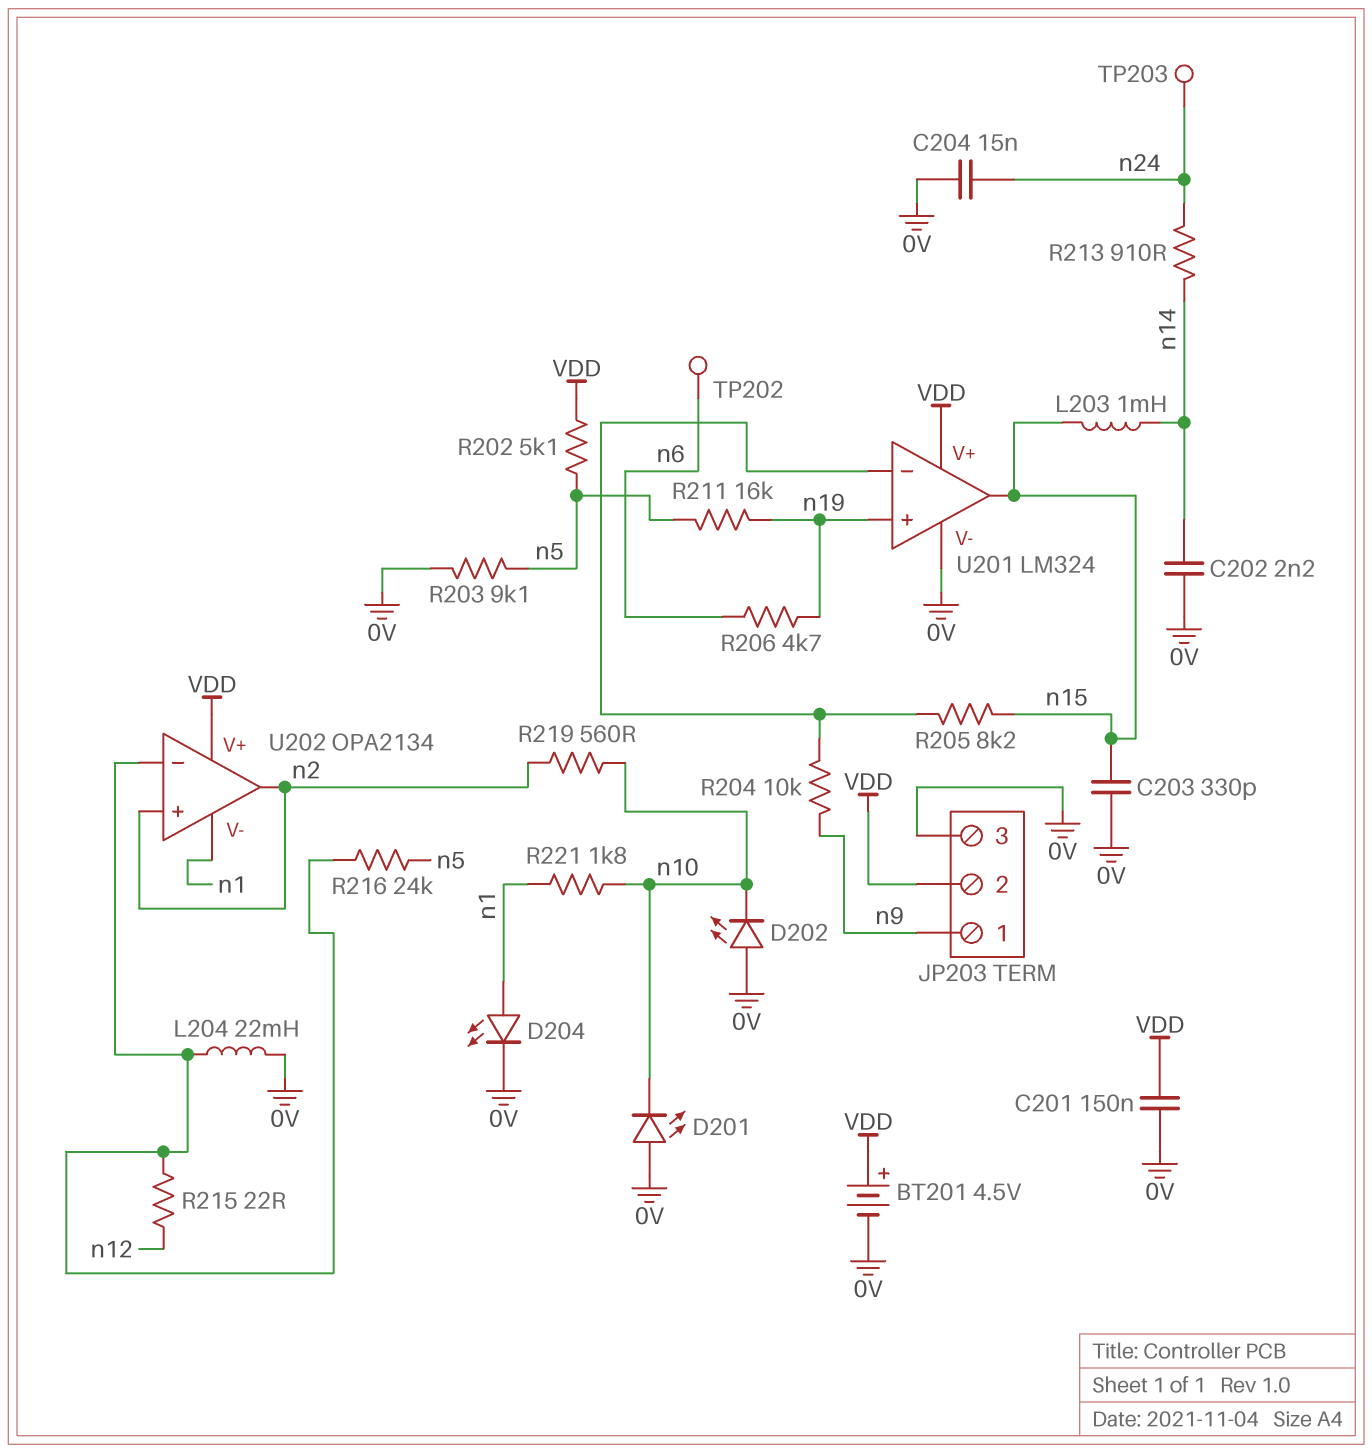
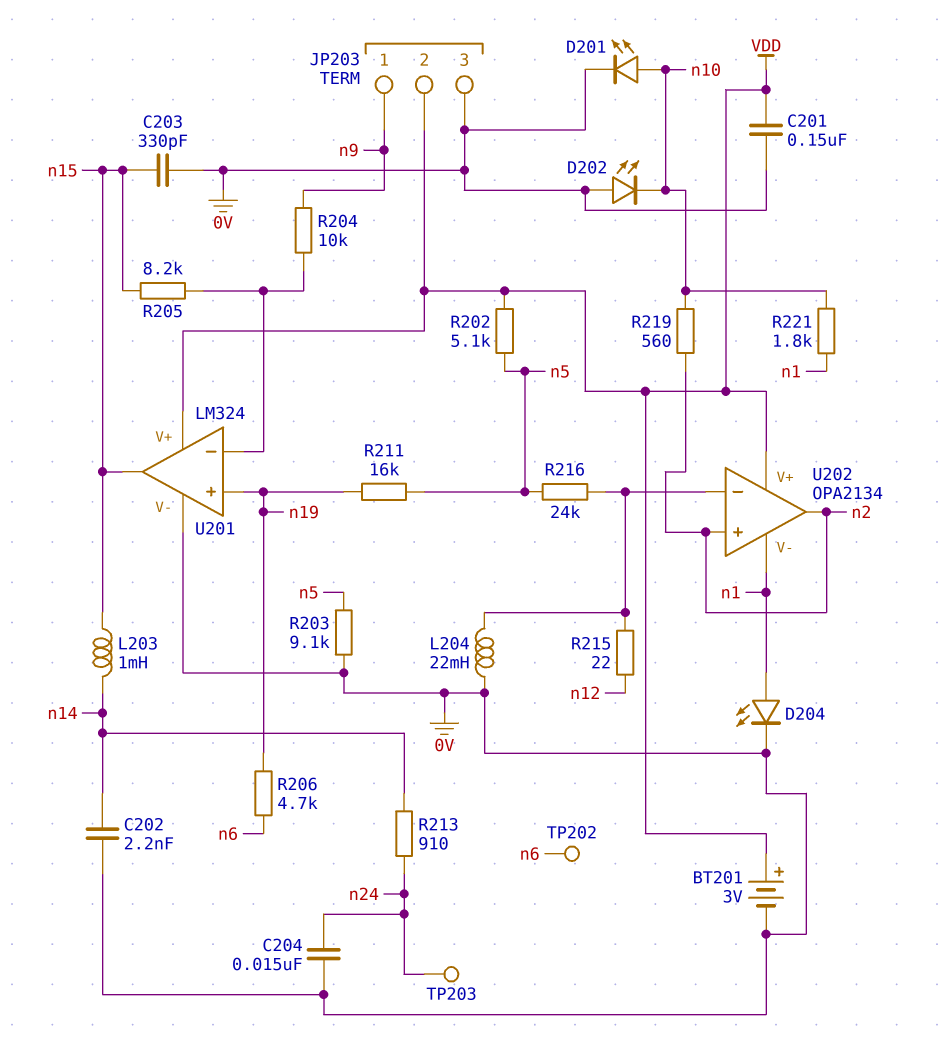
BT201: 4.5V (plus VDD, minus 0V) -> 3V (plus VDD, minus 0V)
D201: LED (A 0V, K n10) -> LED (A n10, K 0V)

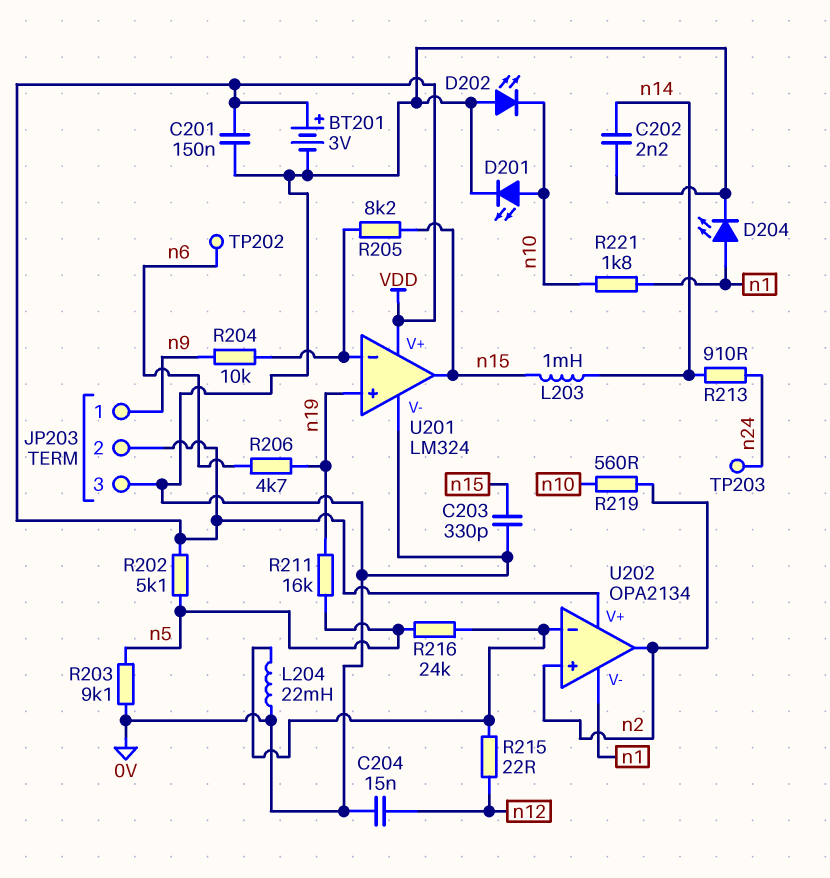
C204: 15nF (0V, n24) -> 15nF (0V, n12)

